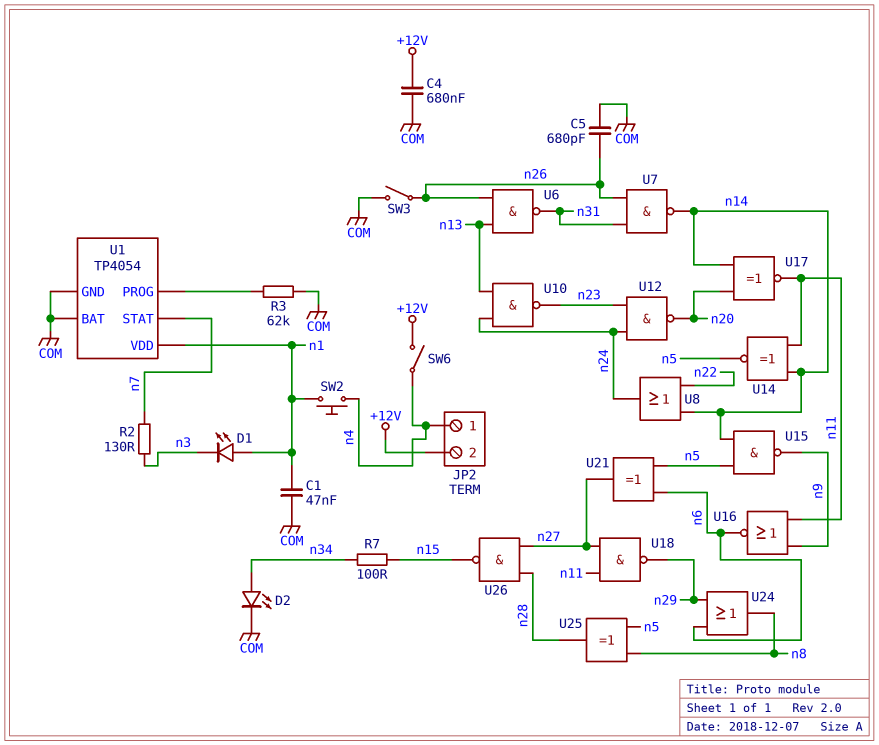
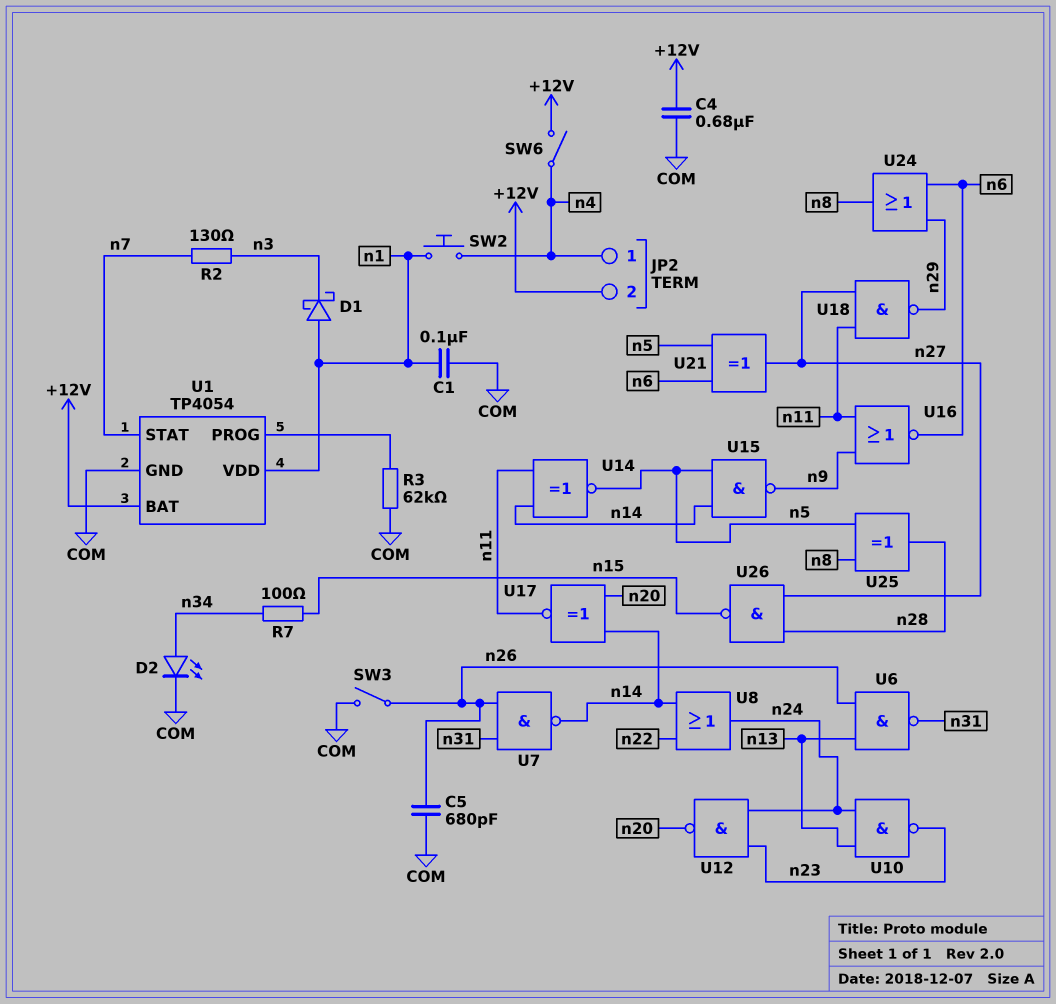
C1: 47nF (COM, n1) -> 100nF (COM, n1)
D1: LED (A n1, K n3) -> schottky (A n1, K n3)
U1 pin BAT: COM -> +12V

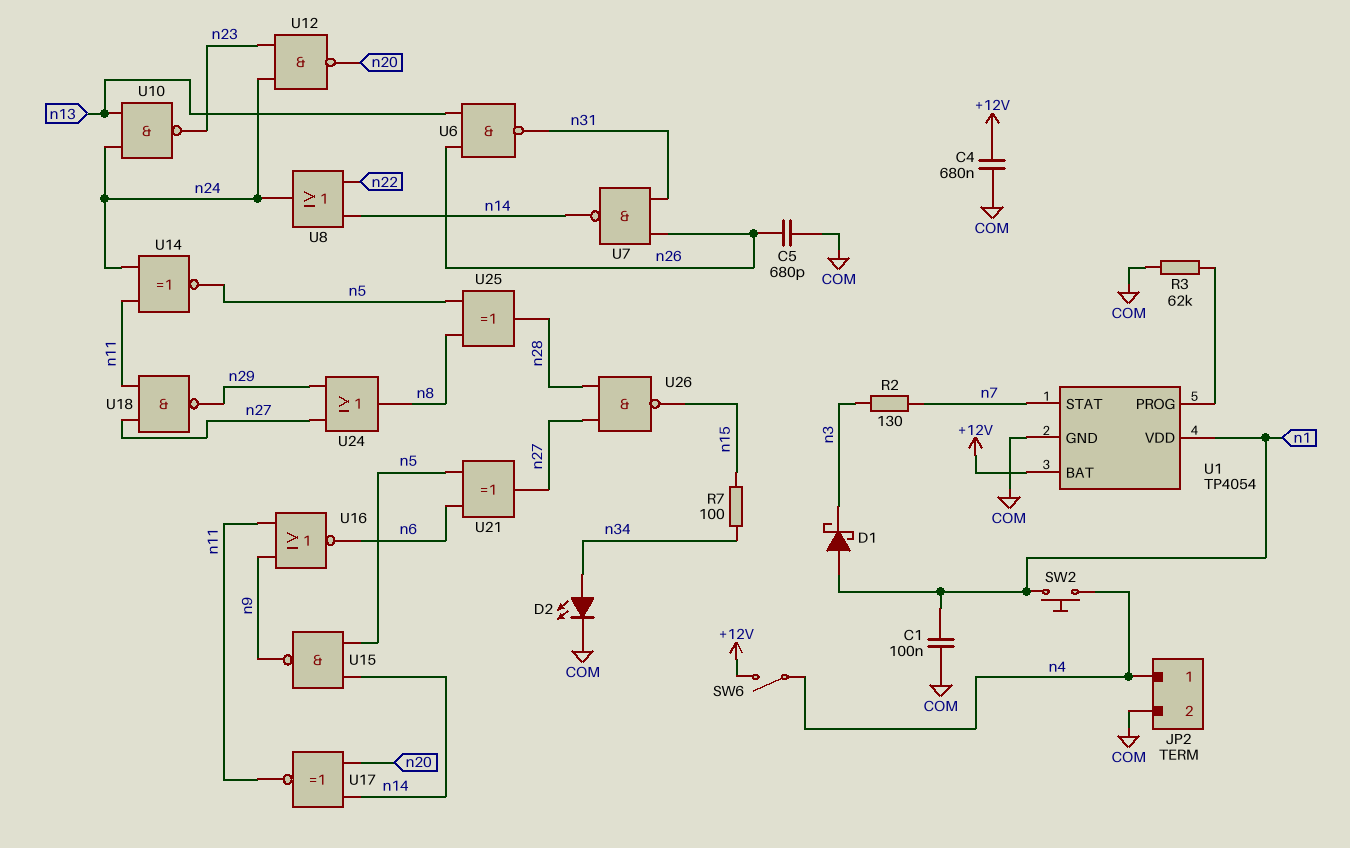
JP2 pin 2: +12V -> COM
SW3: switch (COM, n26) -> none
U14: XNOR (in n11, in n14, out n5) -> XNOR (in n11, in n24, out n5)
U24: OR (in n6, in n29, out n8) -> OR (in n27, in n29, out n8)

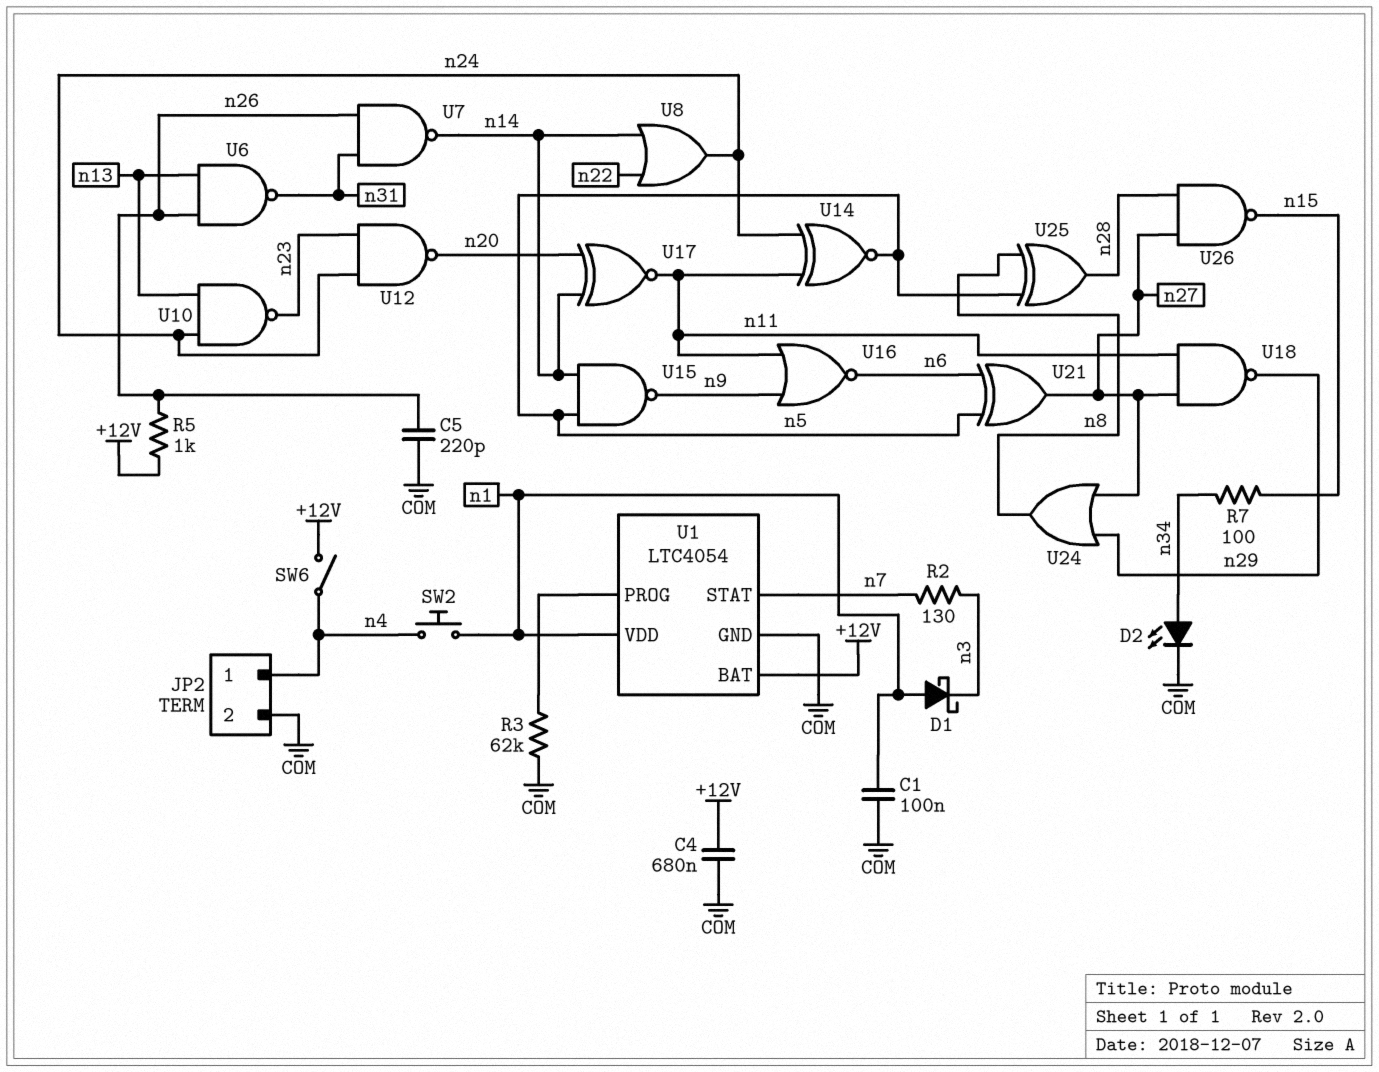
C5: 680pF (COM, n26) -> 220pF (COM, n26)
R5: none -> 1k (+12V, n26)
U1: TP4054 -> LTC4054

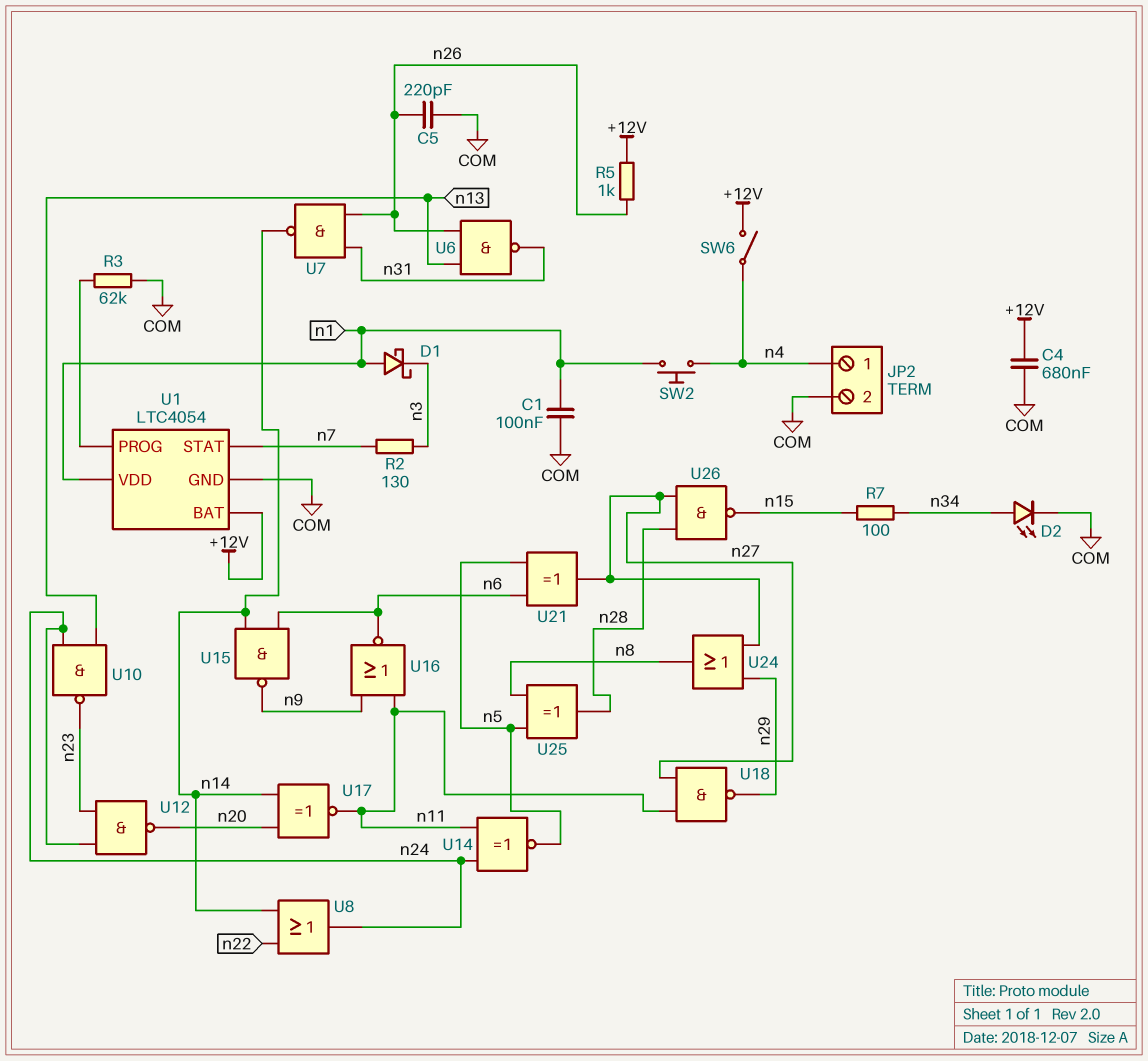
U15: NAND (in n5, in n14, out n9) -> NAND (in n6, in n14, out n9)

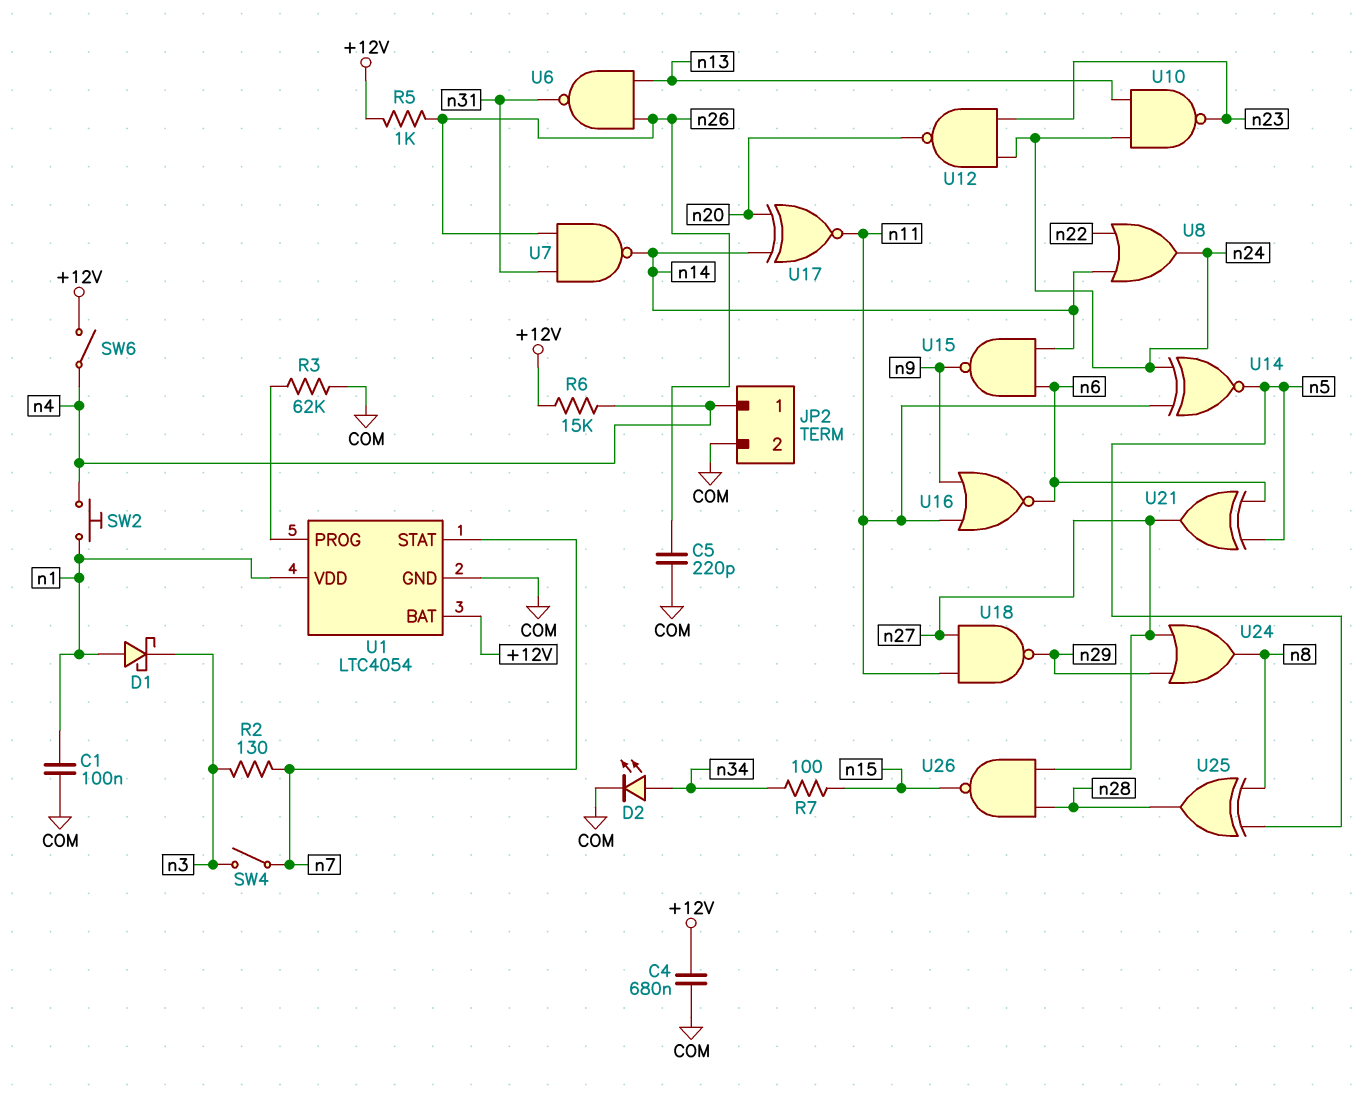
R6: none -> 15k (+12V, n4)
SW4: none -> switch (n3, n7)

